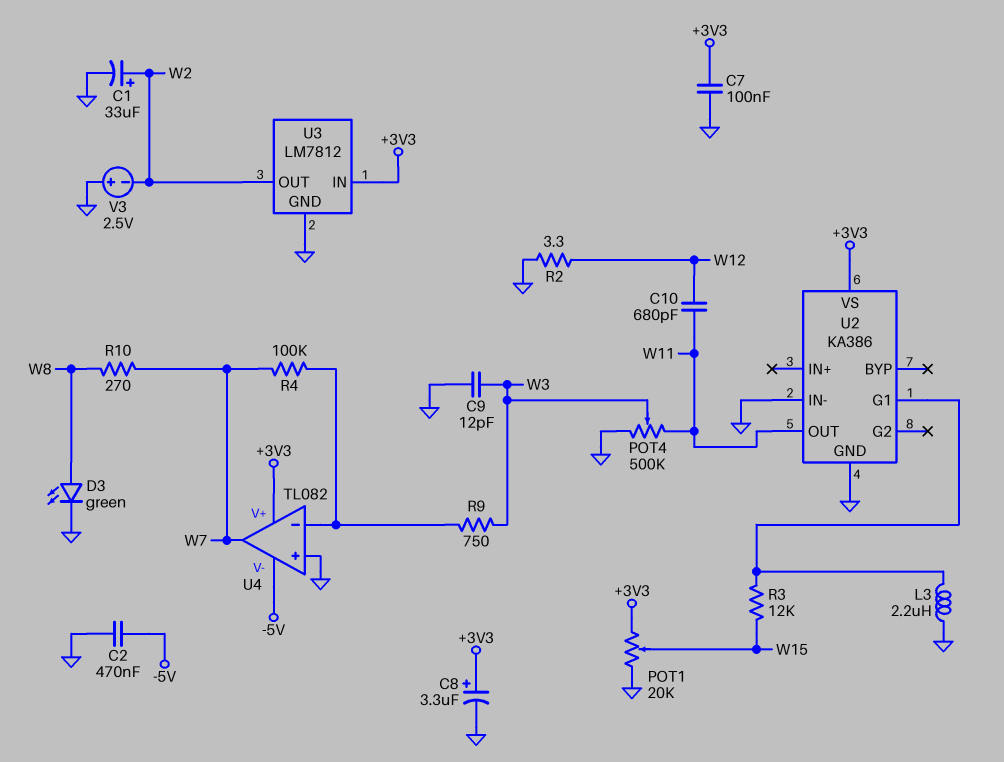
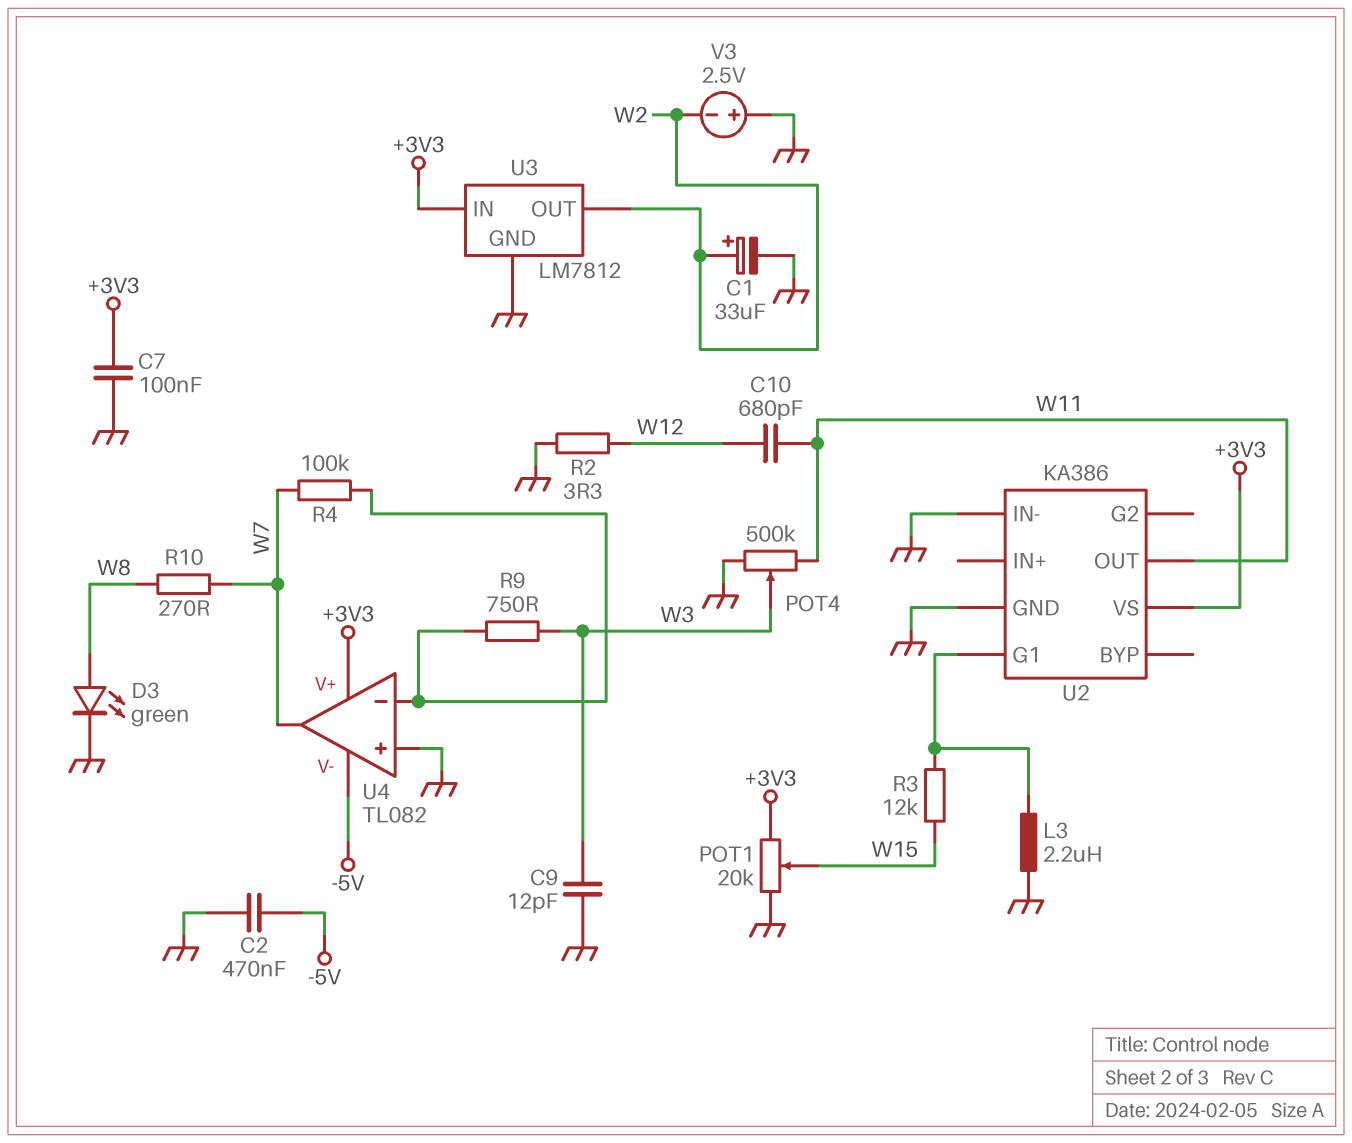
C8: 3.3uF (plus +3V3, minus GND) -> none

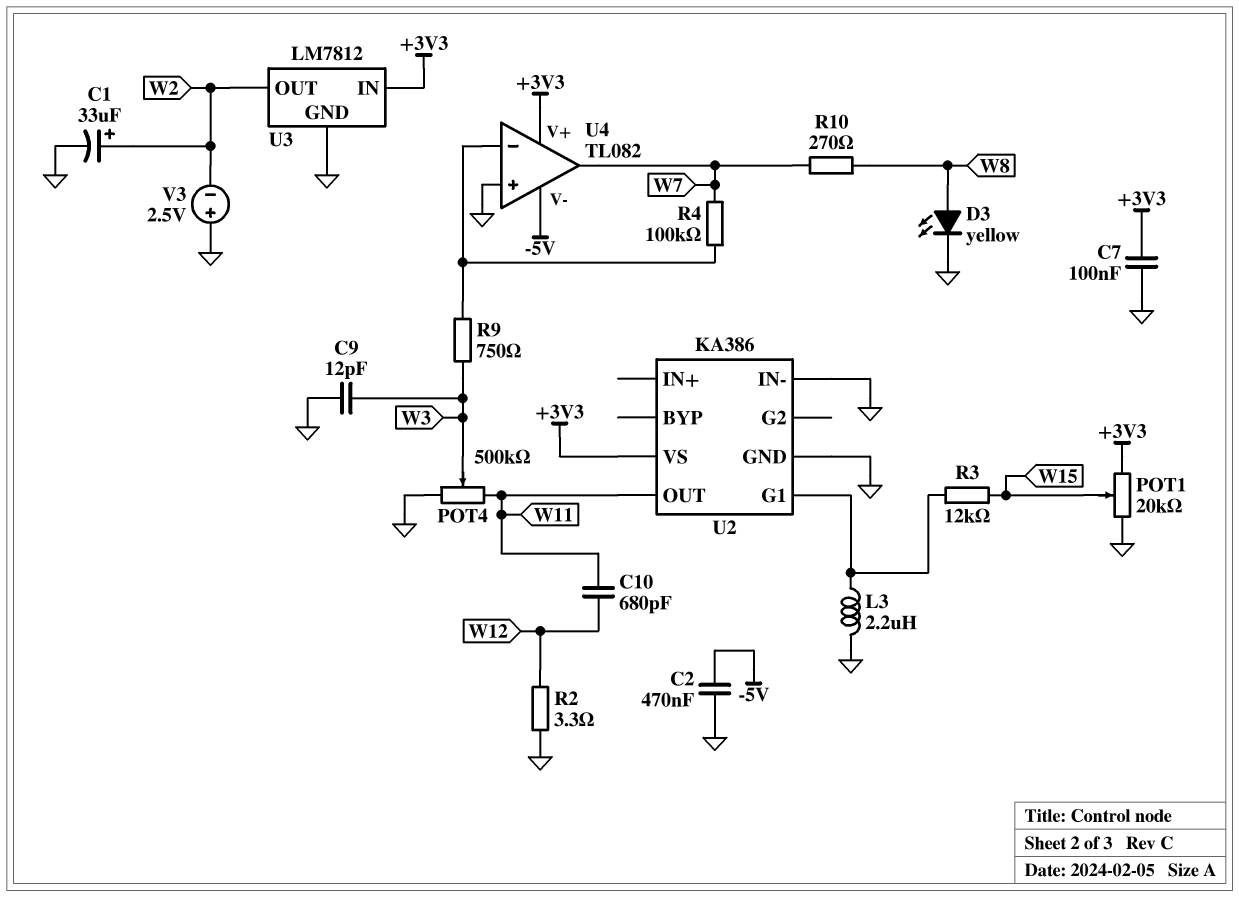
D3: LED green (A W8, K GND) -> LED yellow (A W8, K GND)

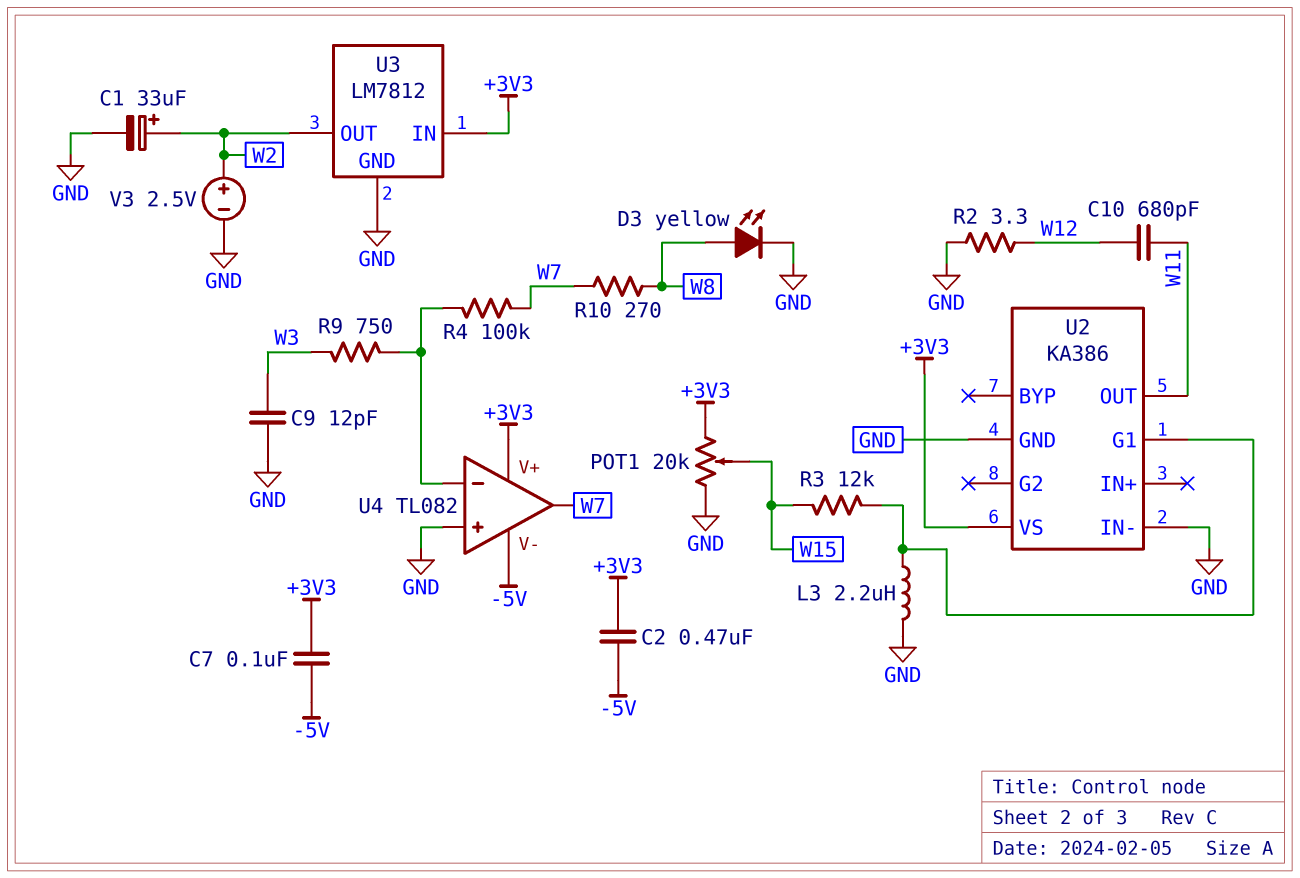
C2: 470nF (-5V, GND) -> 470nF (+3V3, -5V)
C7: 100nF (+3V3, GND) -> 100nF (+3V3, -5V)
POT4: 500k (GND, W11, wiper W3) -> none
V3: 2.5V (plus GND, minus W2) -> 2.5V (plus W2, minus GND)

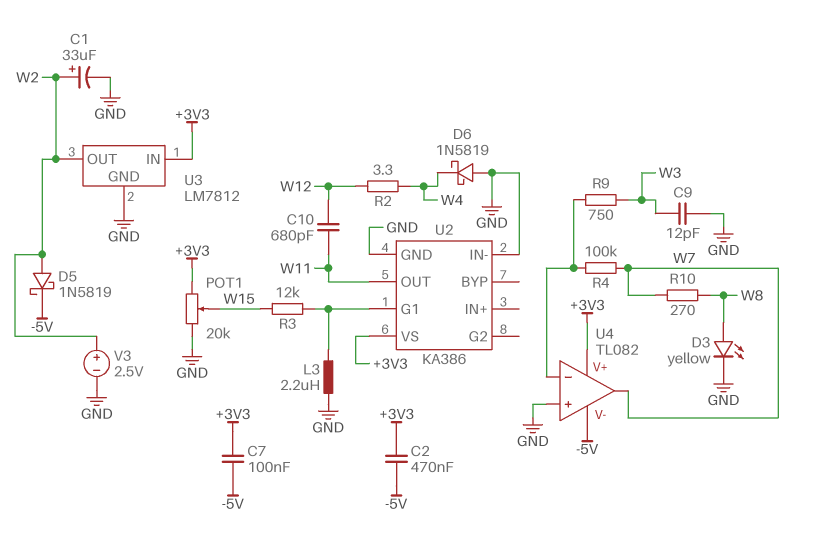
D5: none -> schottky 1N5819 (A W2, K -5V)
D6: none -> schottky 1N5819 (A GND, K W4)
R2: 3.3 (GND, W12) -> 3.3 (W4, W12)

